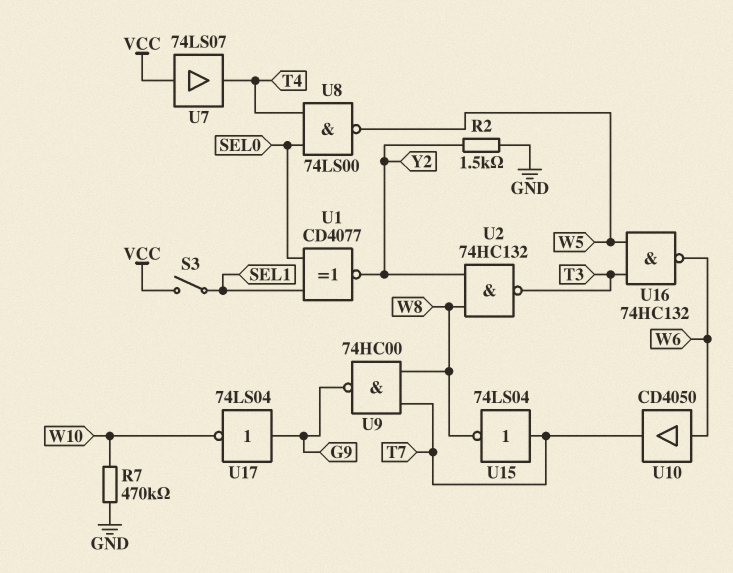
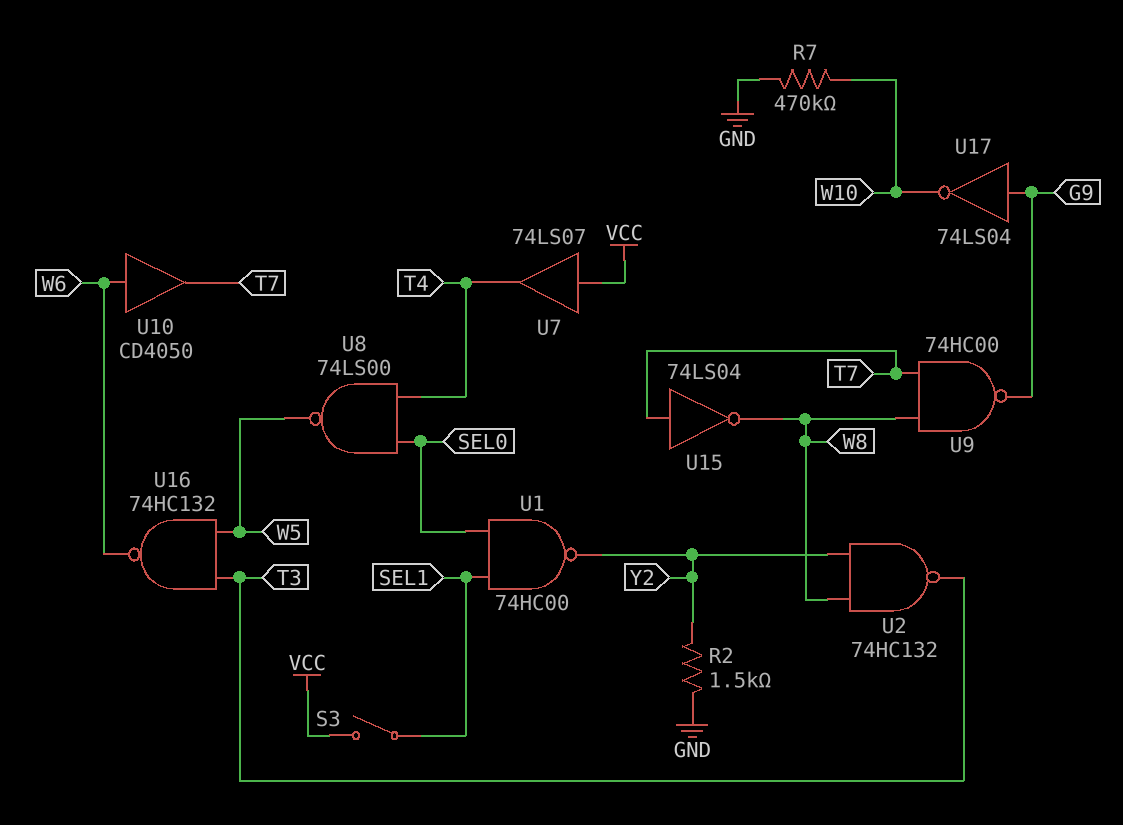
U1: XNOR CD4077 (in SEL0, in SEL1, out Y2) -> NAND 74HC00 (in SEL0, in SEL1, out Y2)

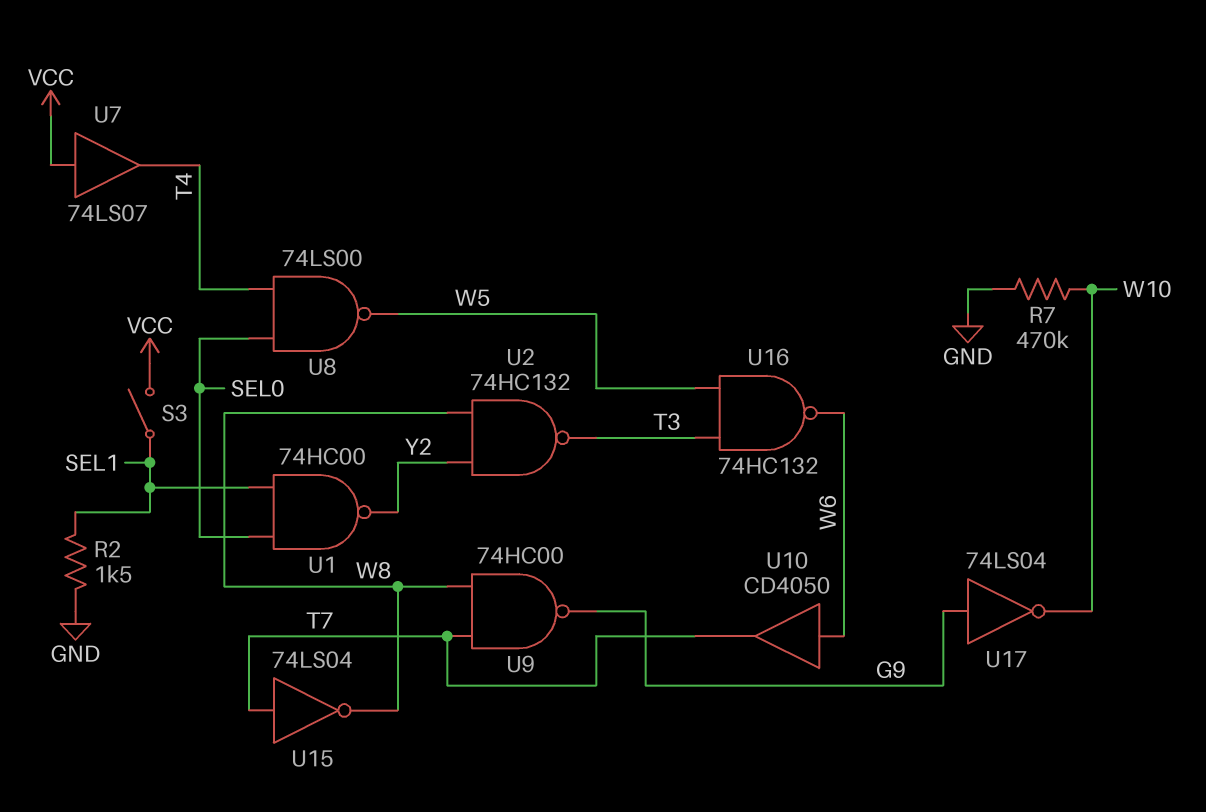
R2: 1.5k (GND, Y2) -> 1.5k (GND, SEL1)

